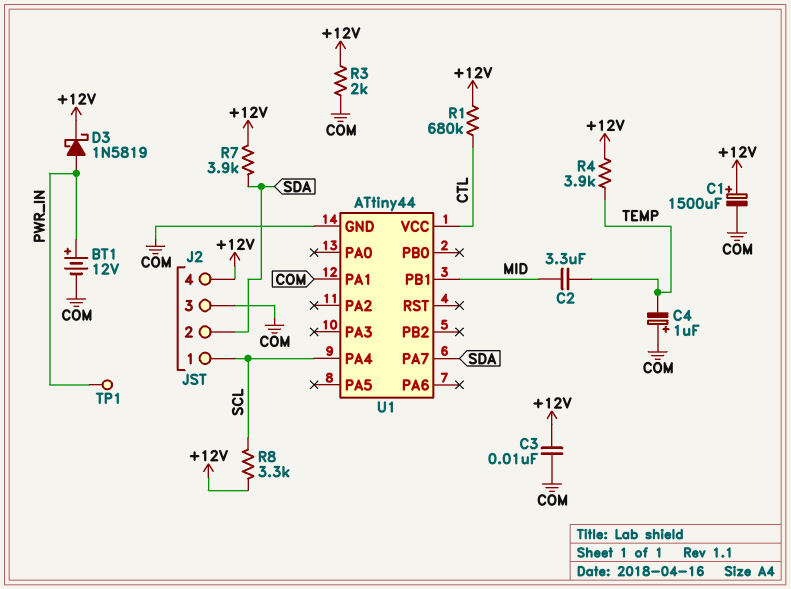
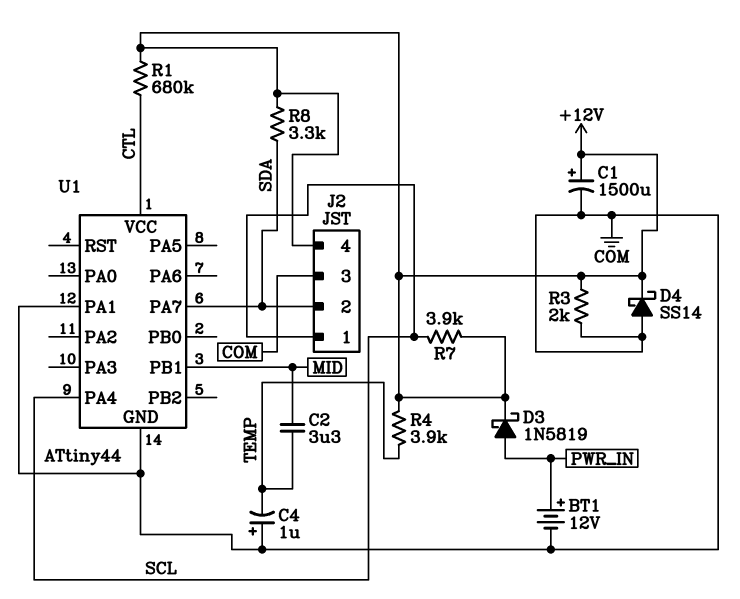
C3: 10nF (+12V, COM) -> none
D4: none -> schottky SS14 (A COM, K +12V)
R7: 3.9k (+12V, SDA) -> 3.9k (+12V, SCL)
R8: 3.3k (+12V, SCL) -> 3.3k (+12V, SDA)
TP1: test point (PWR_IN) -> none

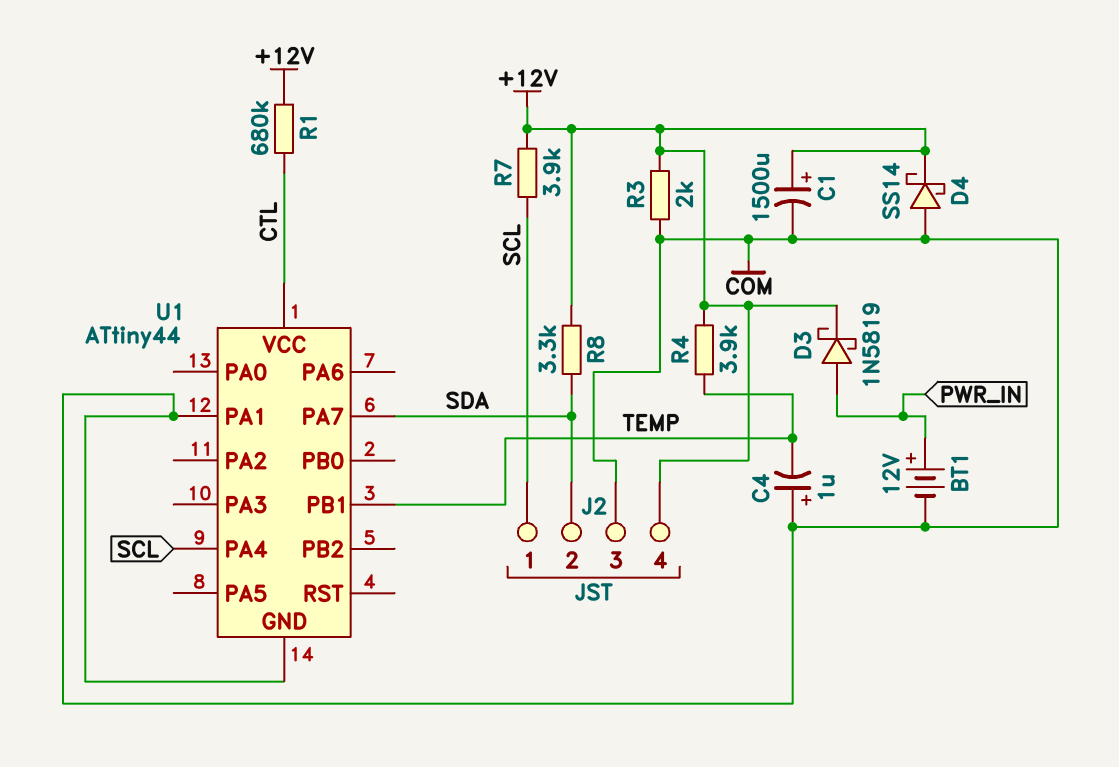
C2: 3.3uF (MID, TEMP) -> none
U1 pin PB1: MID -> TEMP

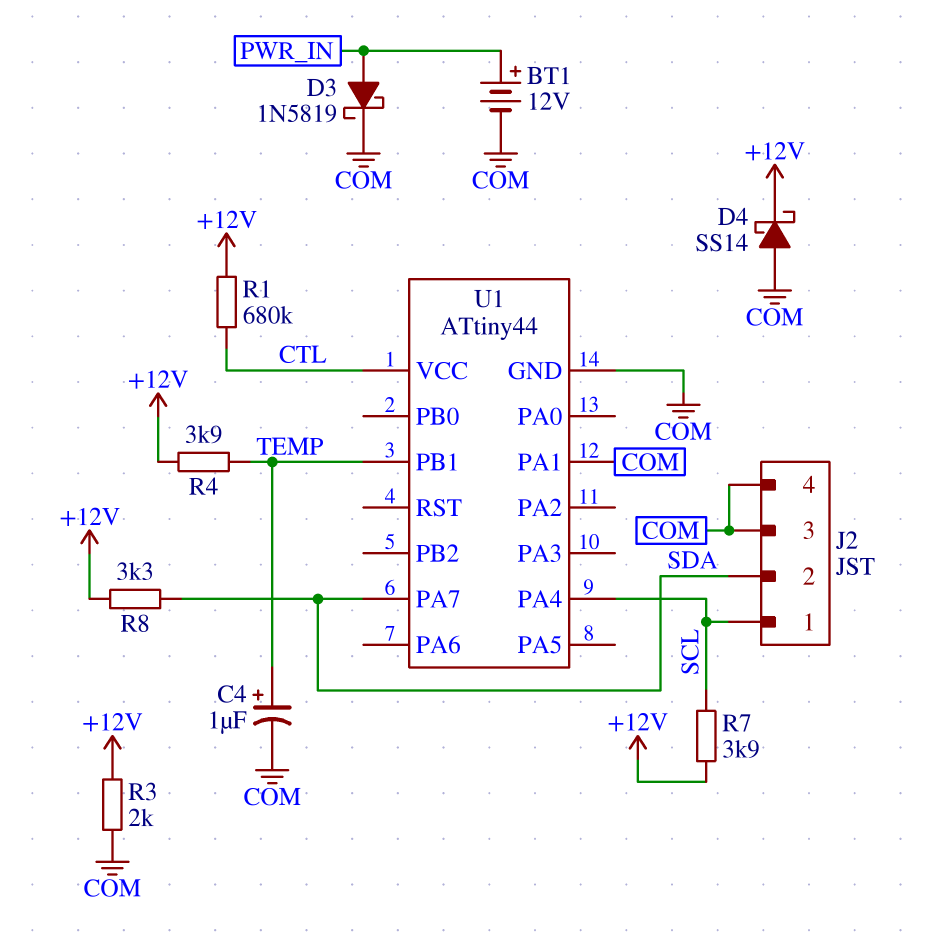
C1: 1500uF (plus +12V, minus COM) -> none
C4: 1uF (plus COM, minus TEMP) -> 1uF (plus TEMP, minus COM)
D3: schottky 1N5819 (A PWR_IN, K +12V) -> schottky 1N5819 (A PWR_IN, K COM)
J2 pin 4: +12V -> COM

